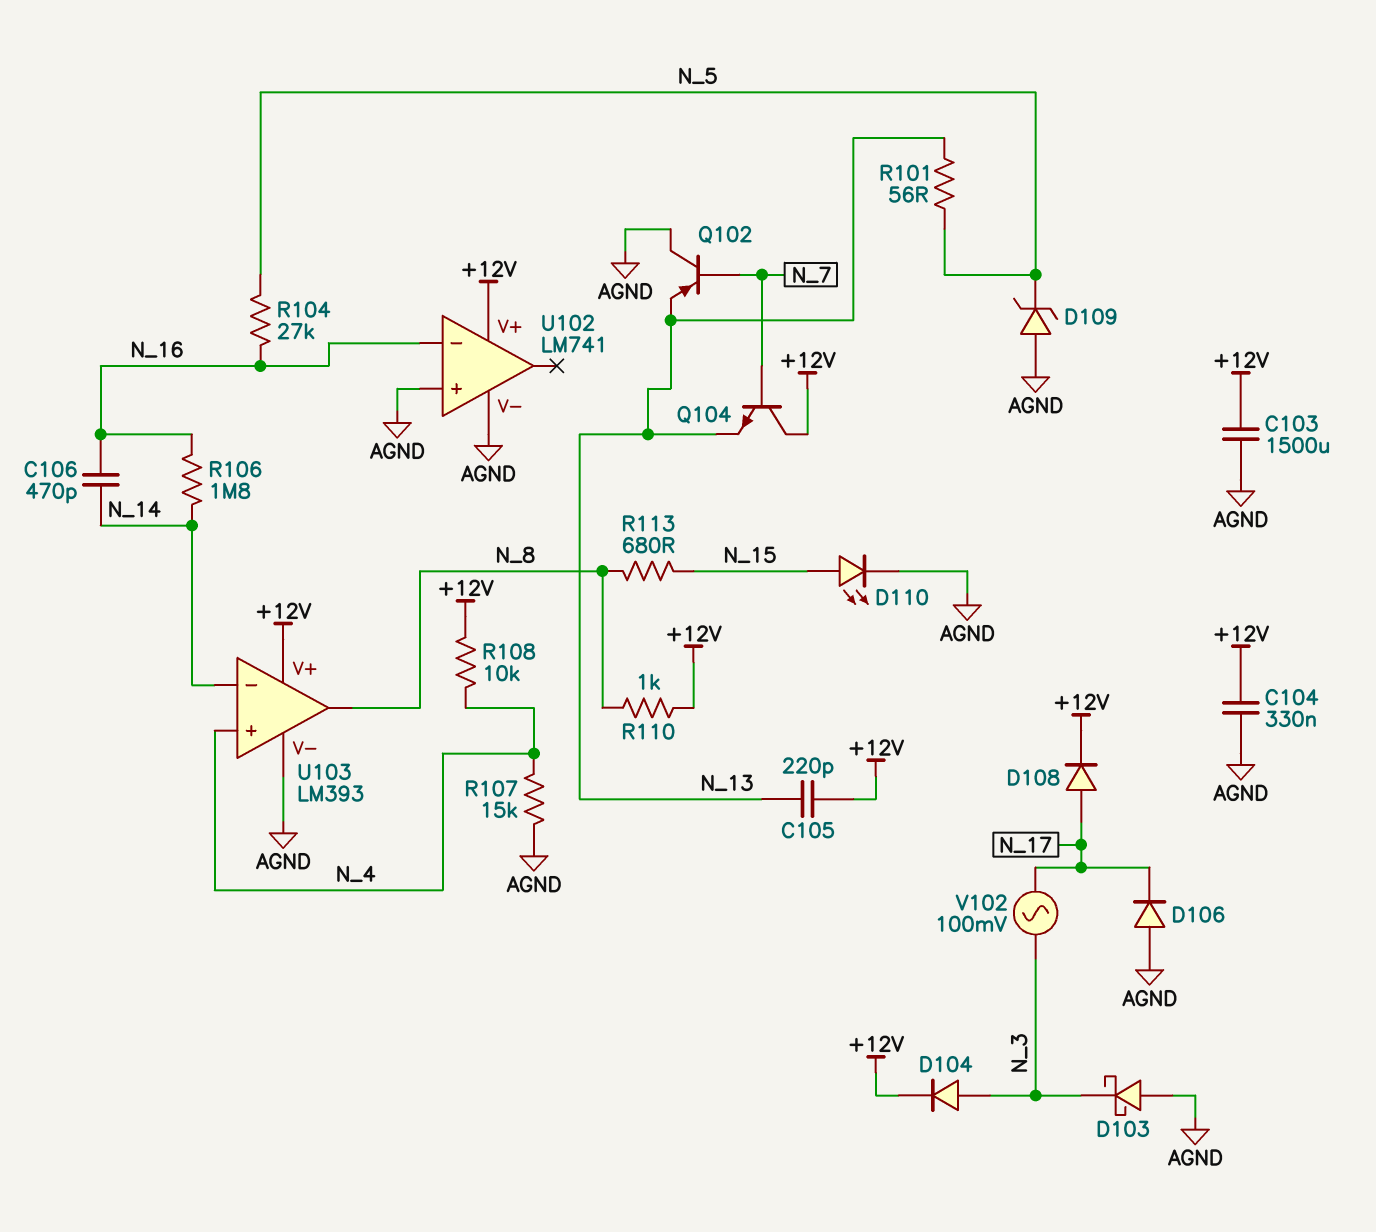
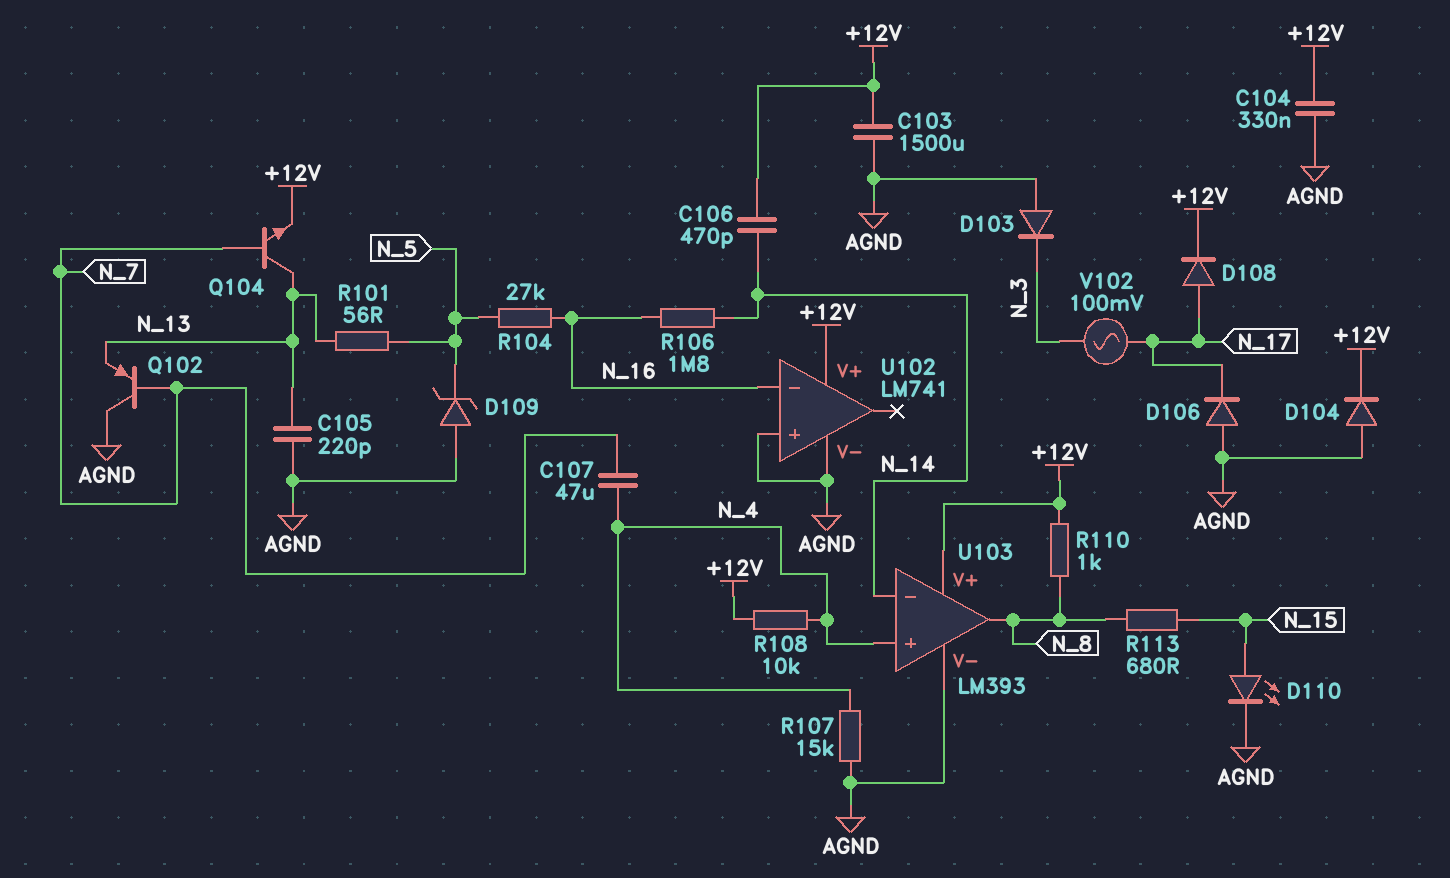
C105: 220pF (+12V, N_13) -> 220pF (AGND, N_13)
C106: 470pF (N_14, N_16) -> 470pF (+12V, N_14)
C107: none -> 47uF (N_4, N_7)
D103: schottky (A AGND, K N_3) -> diode (A AGND, K N_3)
D104: diode (A N_3, K +12V) -> diode (A AGND, K +12V)
Q104: NPN (B N_7, C +12V, E N_13) -> NPN (B N_7, C N_13, E +12V)

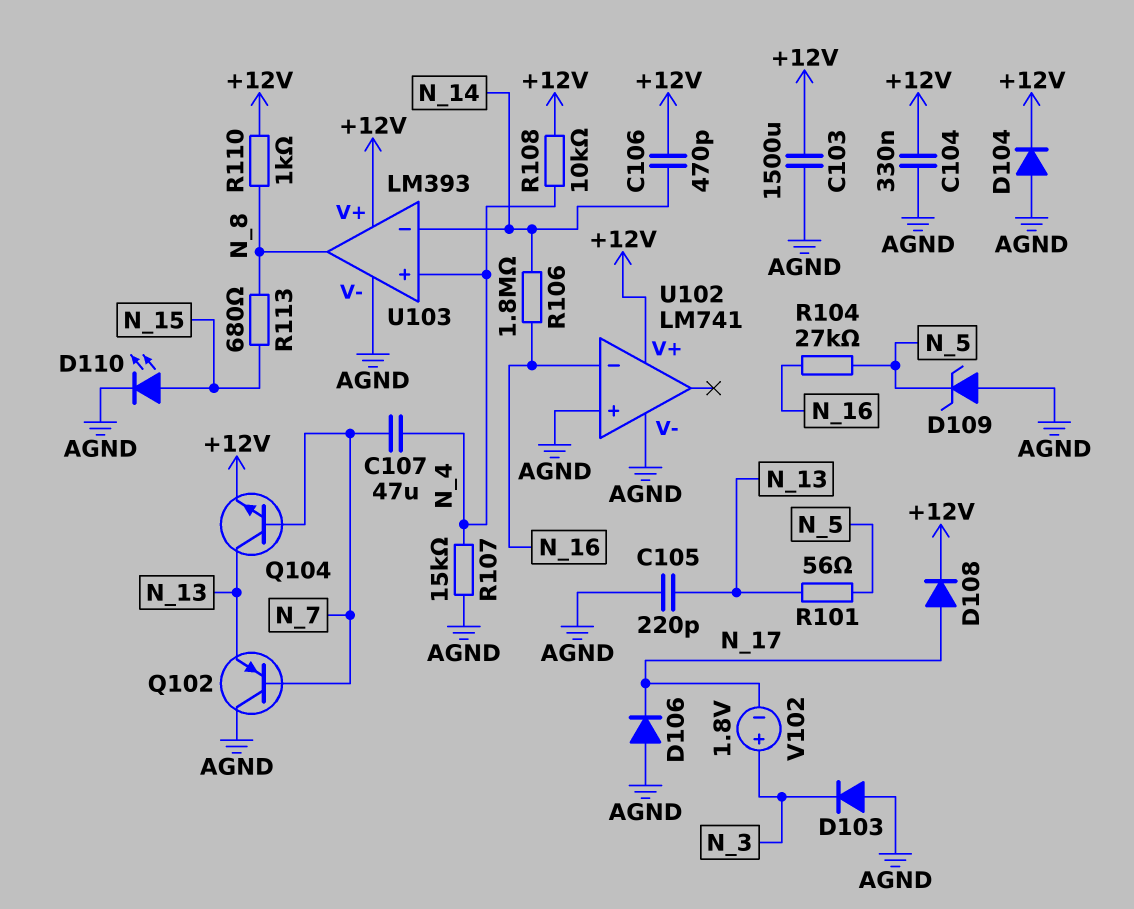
V102: AC 100mV (N_3, N_17) -> 1.8V (plus N_3, minus N_17)

